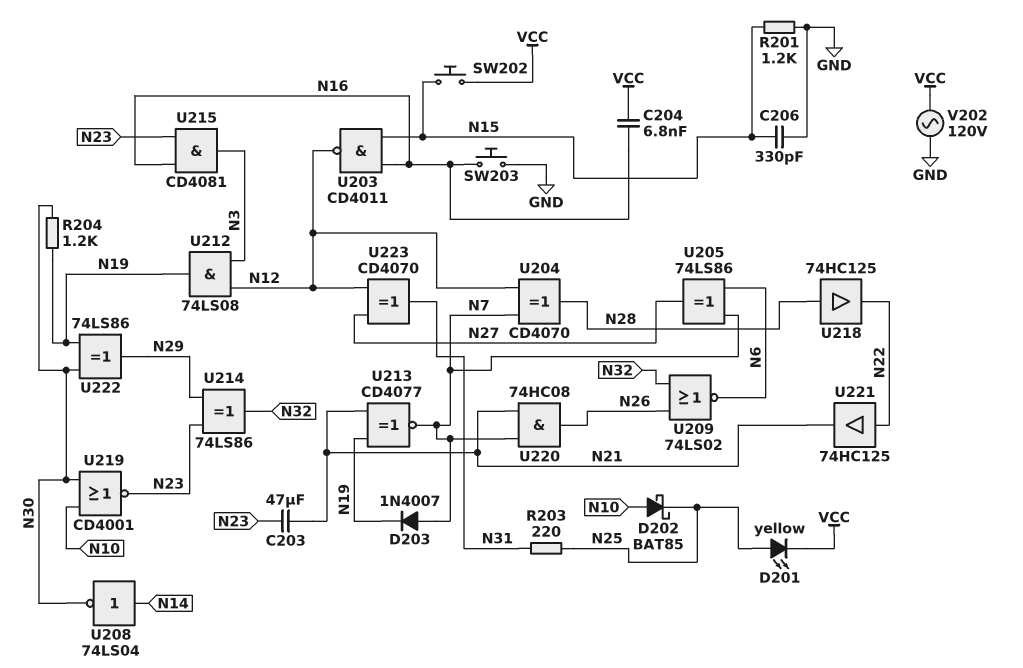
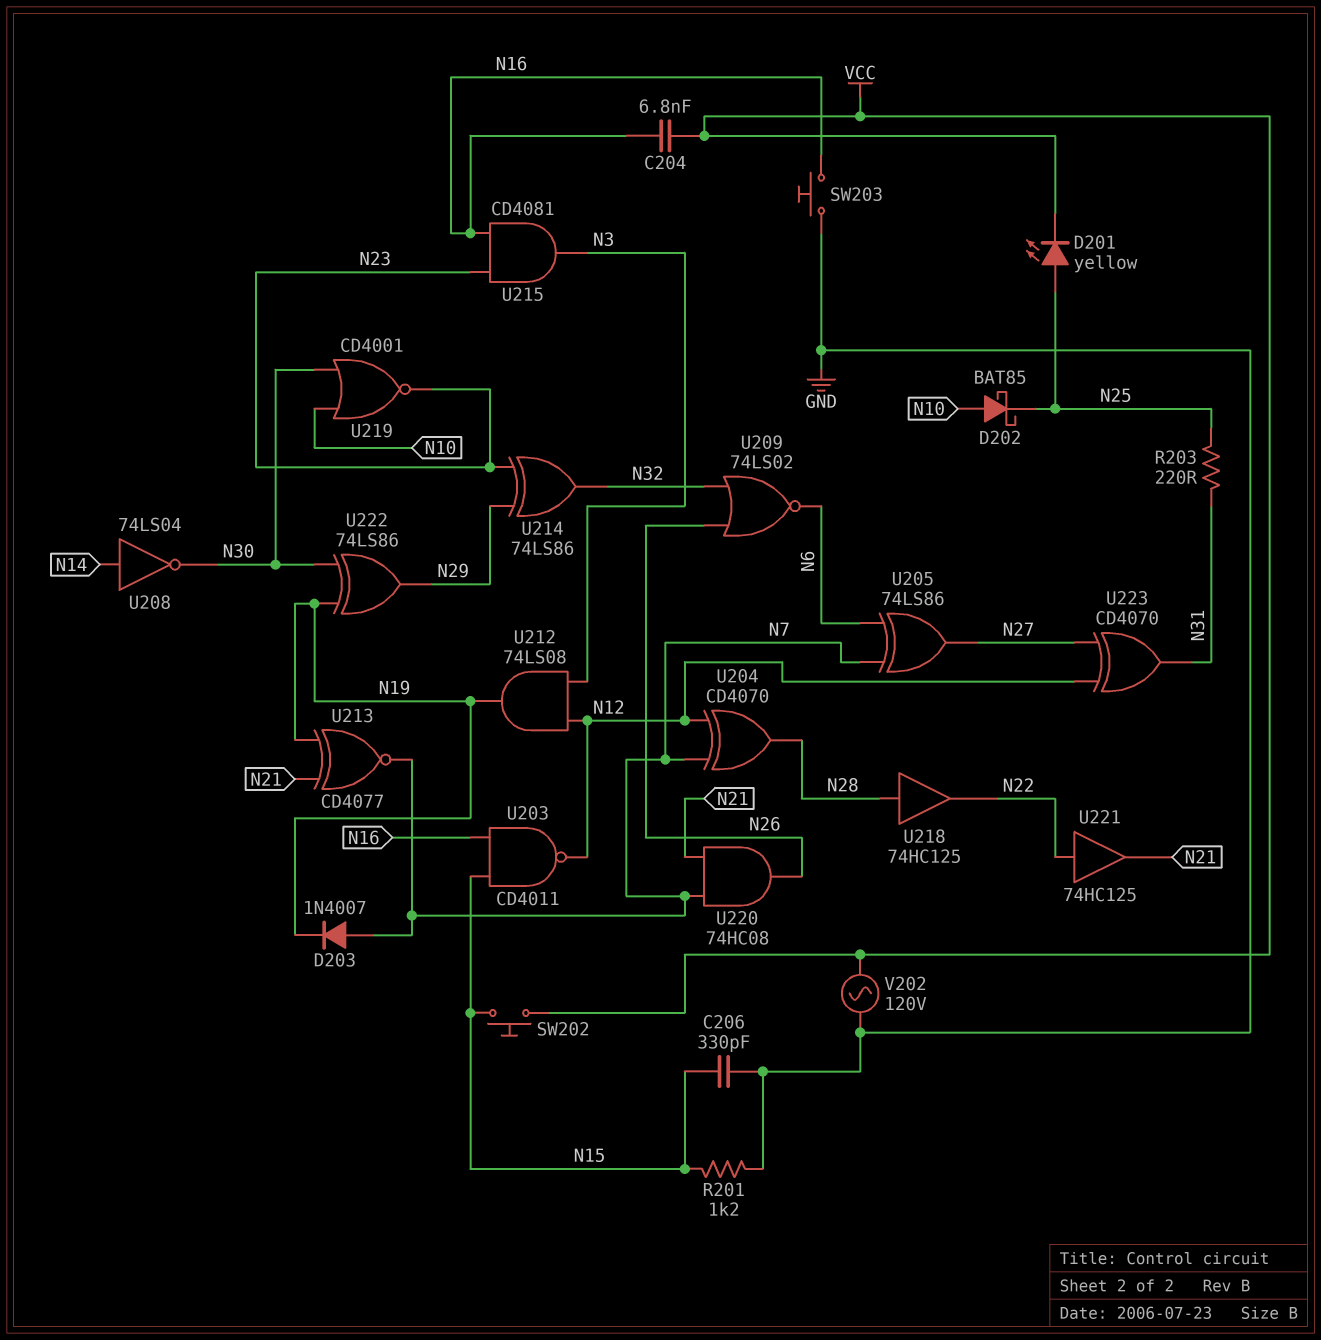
C203: 47uF (N21, N23) -> none
R204: 1.2k (N19, N30) -> none

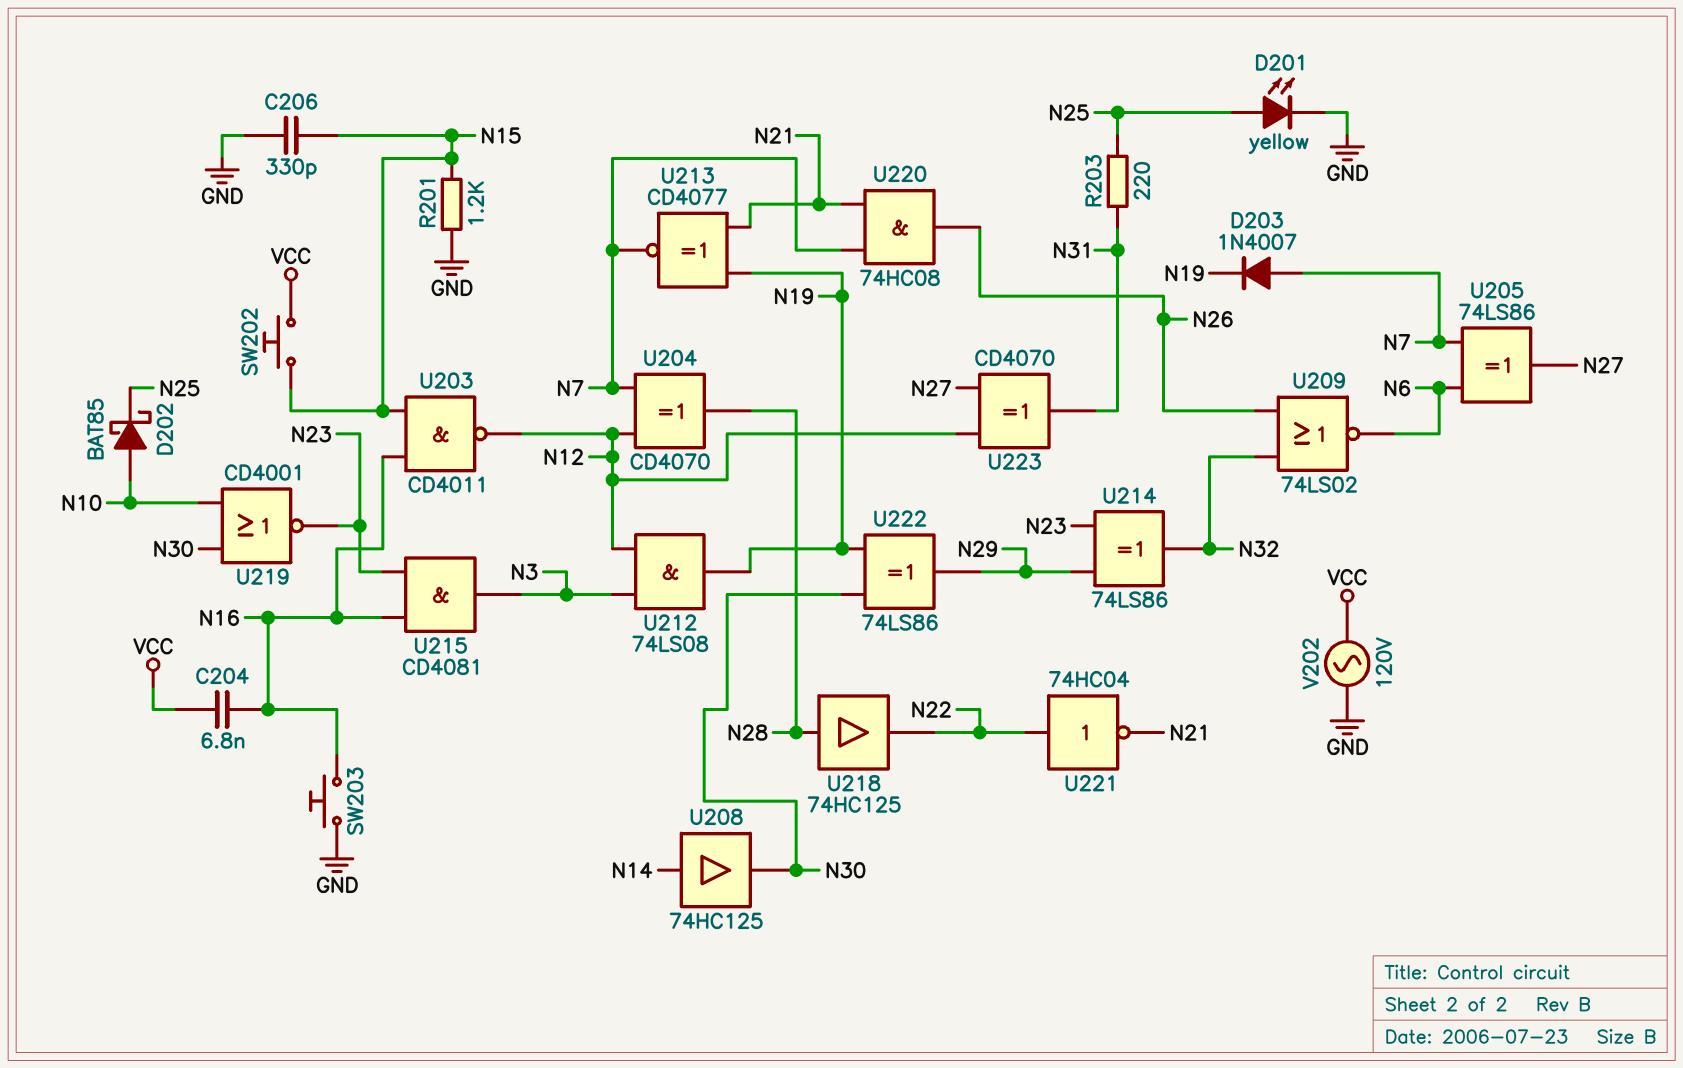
D201: LED yellow (A N25, K VCC) -> LED yellow (A N25, K GND)
U208: NOT 74LS04 (in N14, out N30) -> buffer 74HC125 (in N14, out N30)
U221: buffer 74HC125 (in N22, out N21) -> NOT 74HC04 (in N22, out N21)

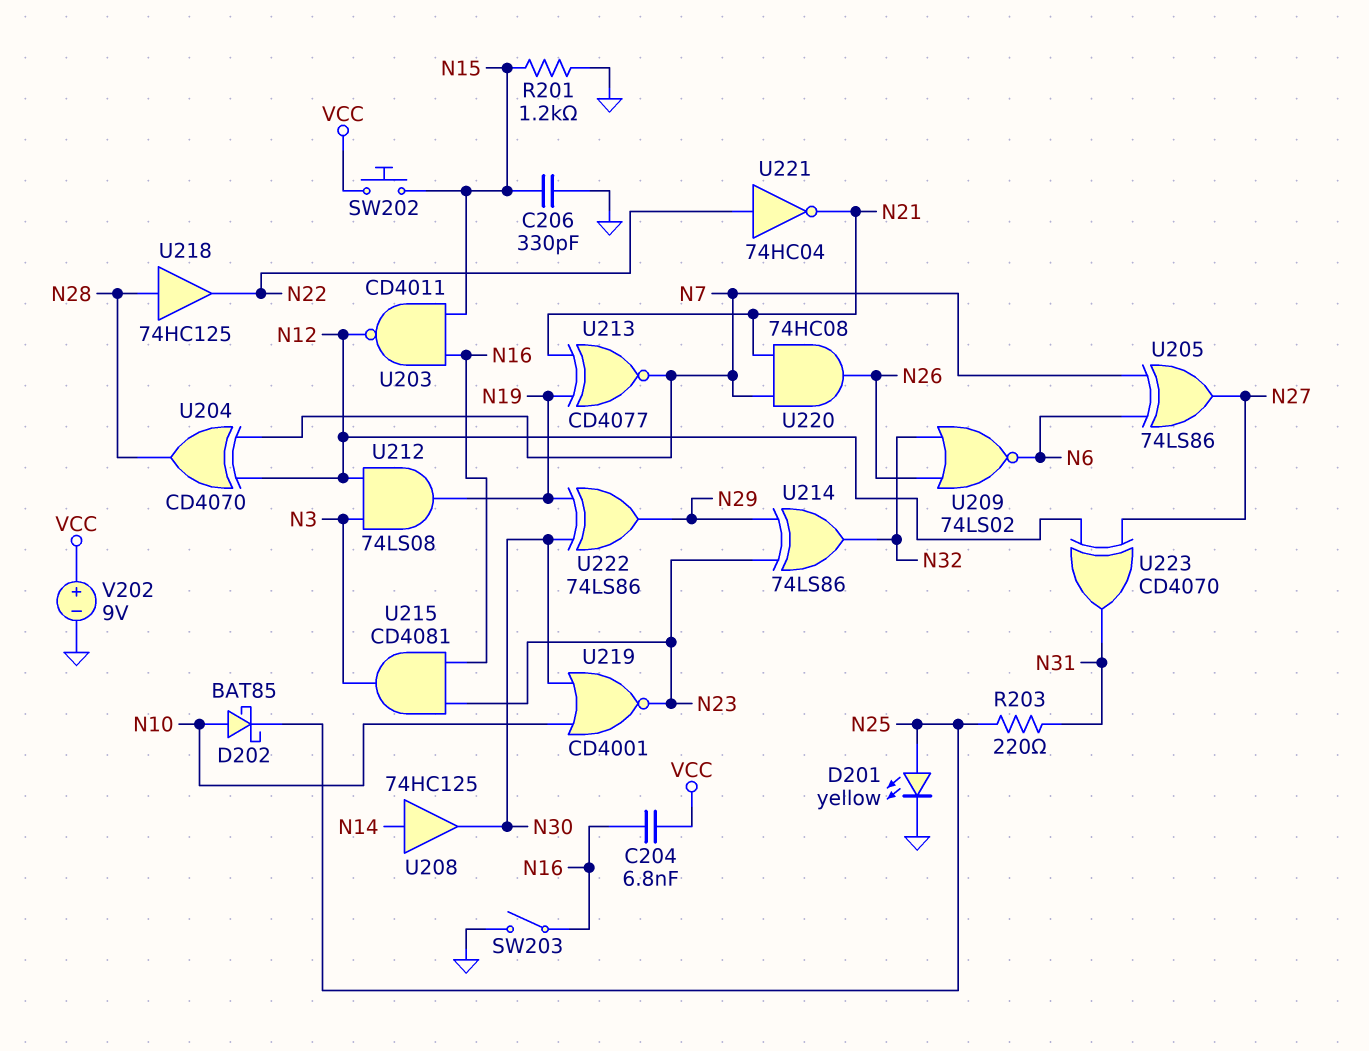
D203: diode 1N4007 (A N7, K N19) -> none
SW203: button (GND, N16) -> switch (GND, N16)
V202: AC 120V (GND, VCC) -> 9V (plus VCC, minus GND)

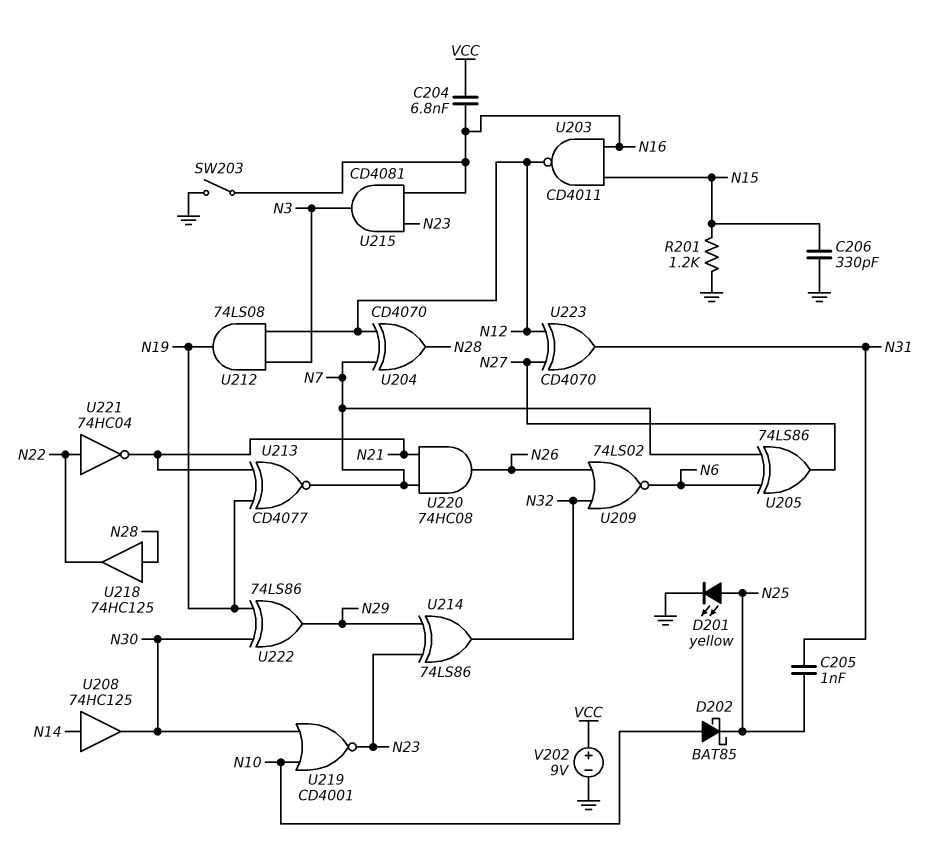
C205: none -> 1nF (N25, N31)
R203: 220 (N25, N31) -> none
SW202: button (N15, VCC) -> none

